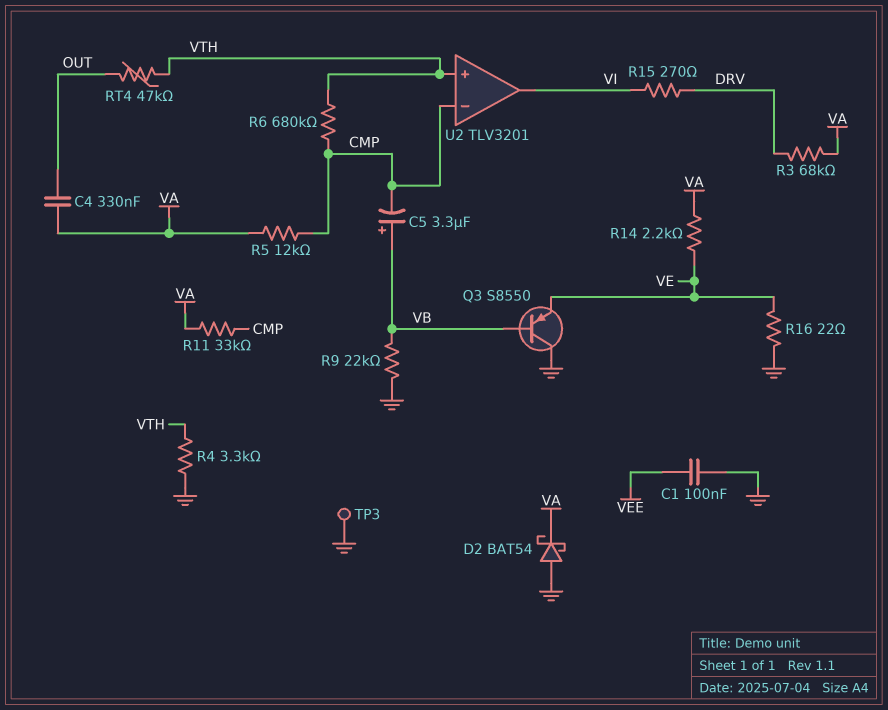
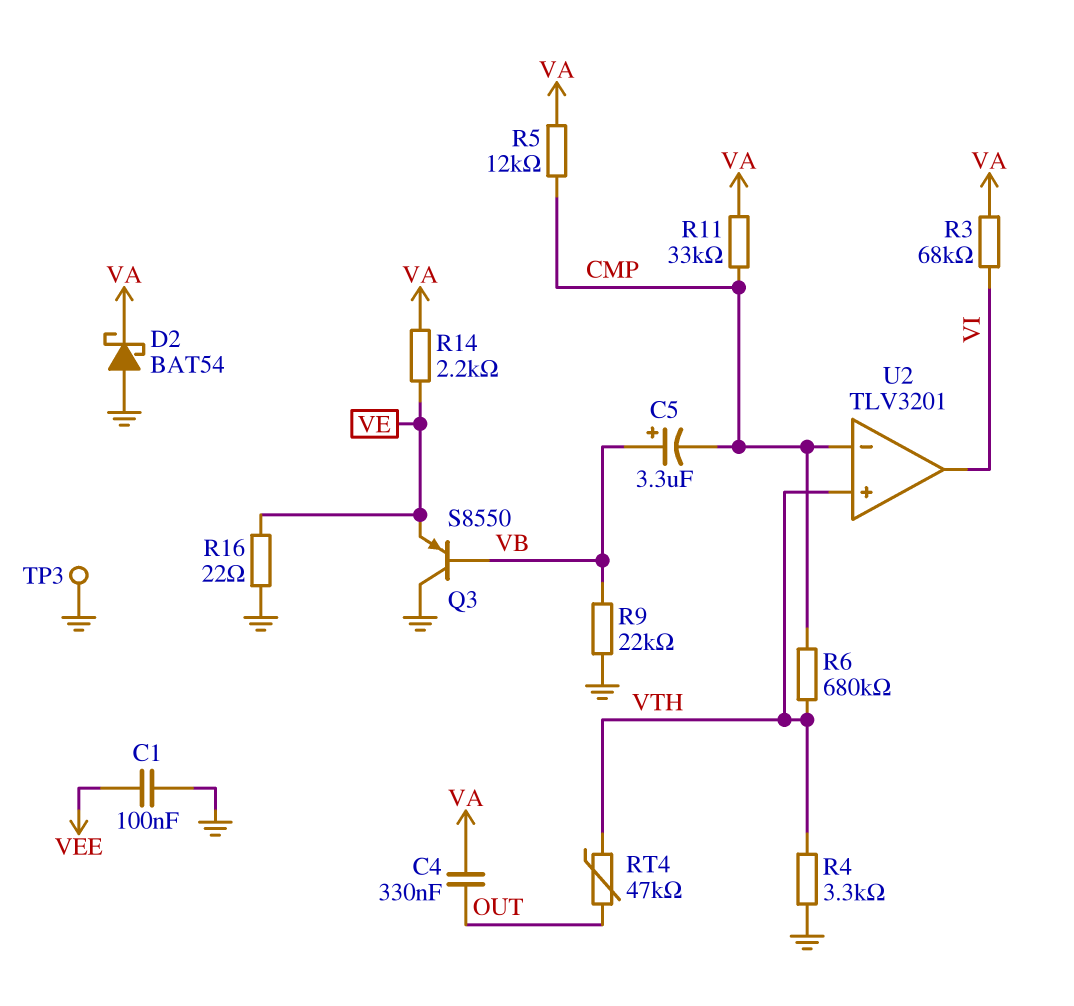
R3: 68k (DRV, VA) -> 68k (VA, VI)
R15: 270 (DRV, VI) -> none

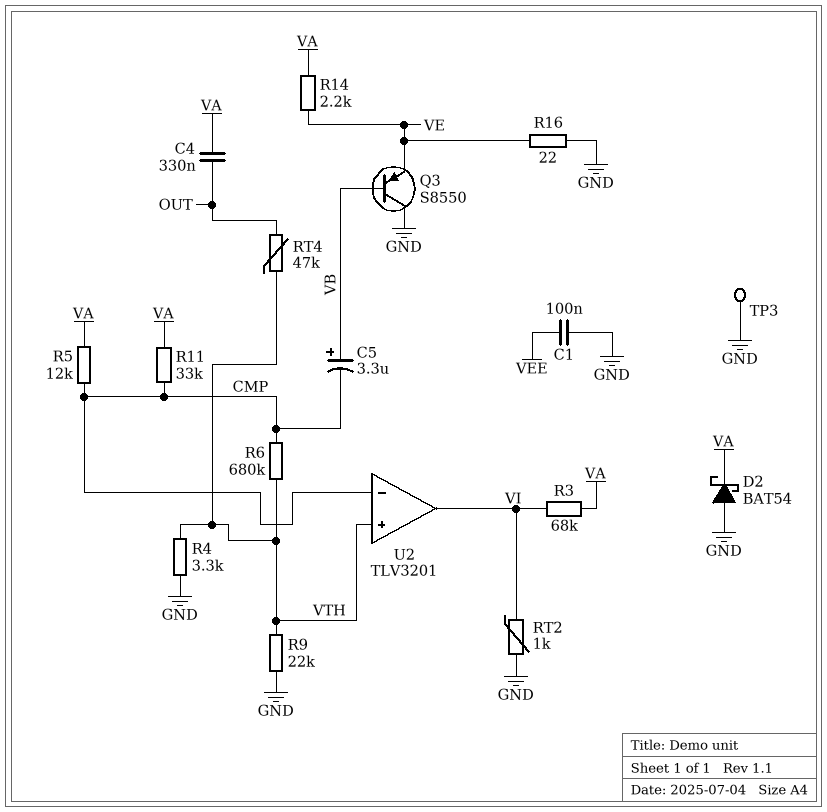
R9: 22k (GND, VB) -> 22k (GND, VTH)
RT2: none -> 1k (GND, VI)

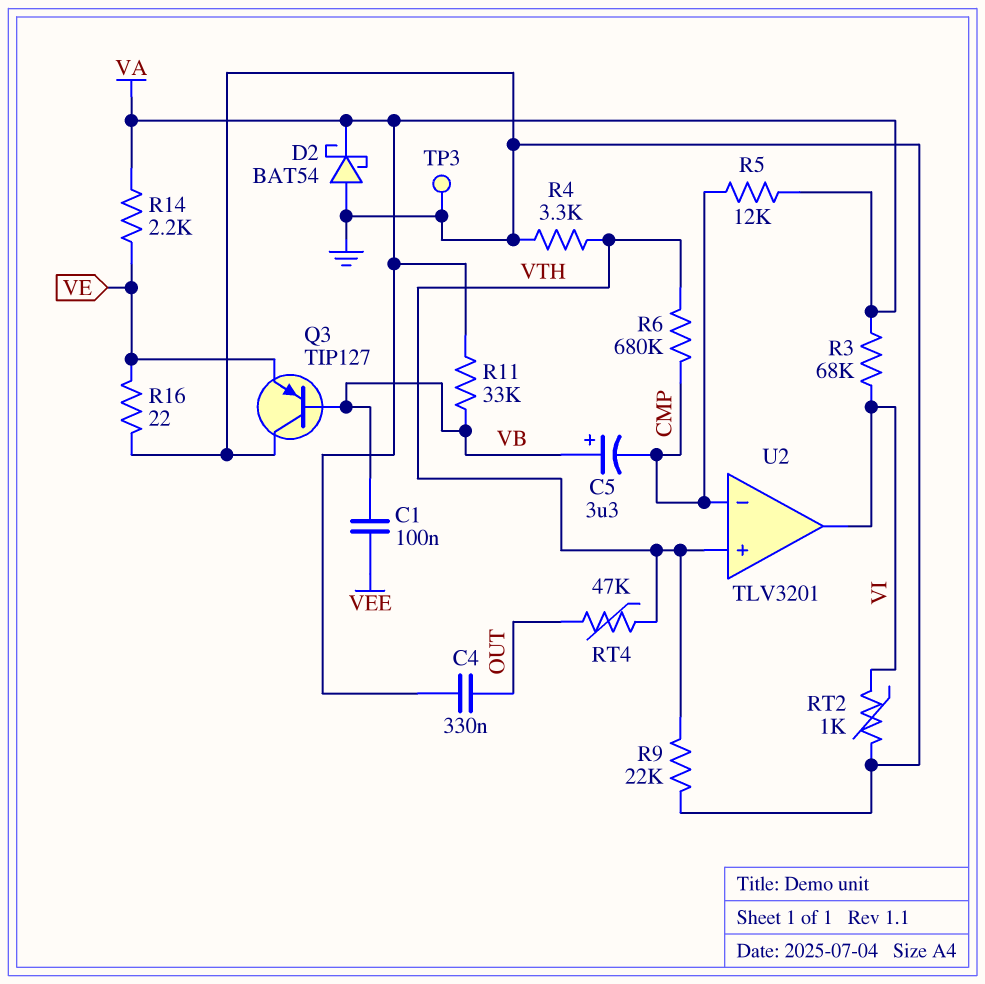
C1: 100nF (GND, VEE) -> 100nF (VB, VEE)
Q3: PNP S8550 (B VB, C GND, E VE) -> PNP TIP127 (B VB, C GND, E VE)
R11: 33k (CMP, VA) -> 33k (VA, VB)

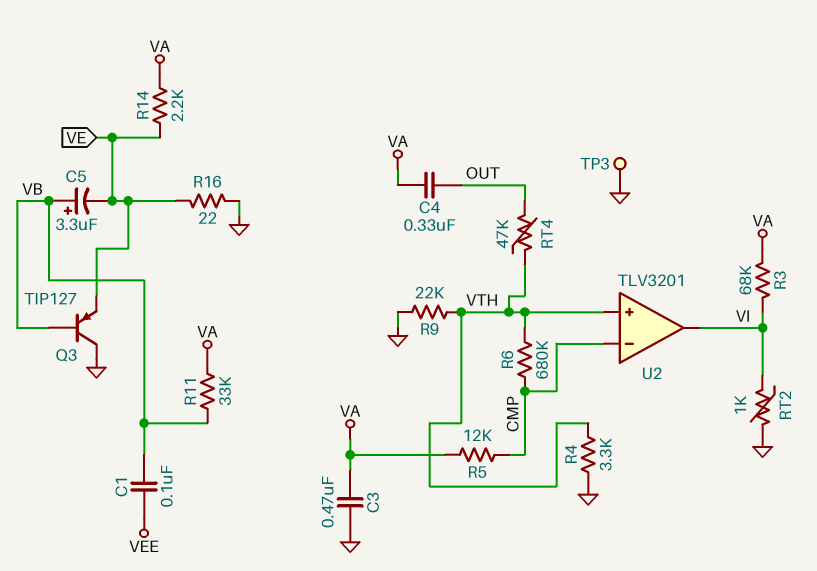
C3: none -> 470nF (GND, VA)
C5: 3.3uF (plus VB, minus CMP) -> 3.3uF (plus VB, minus VE)
D2: schottky BAT54 (A GND, K VA) -> none

